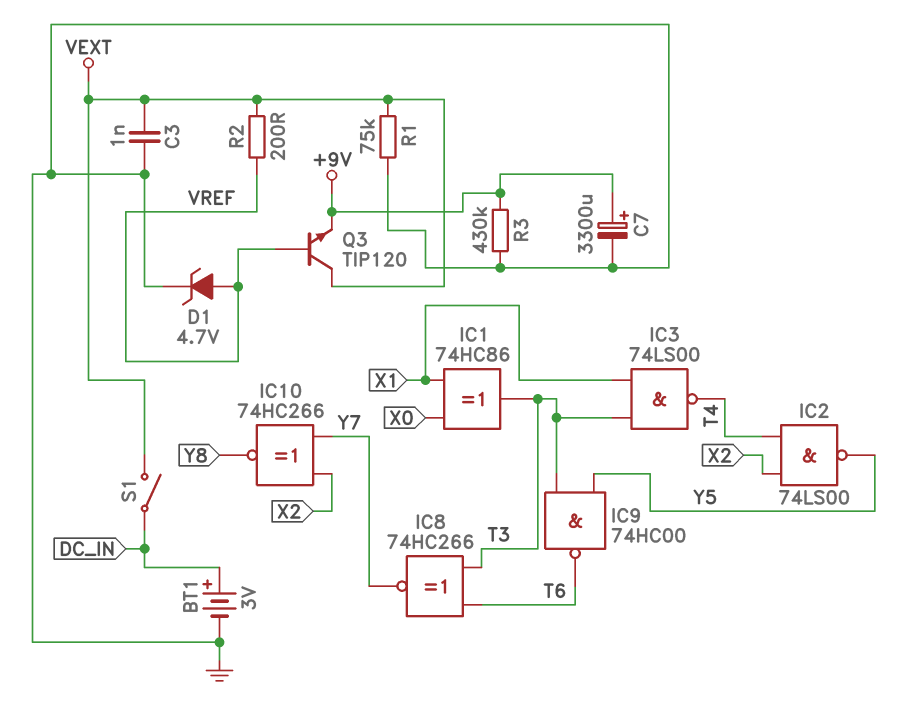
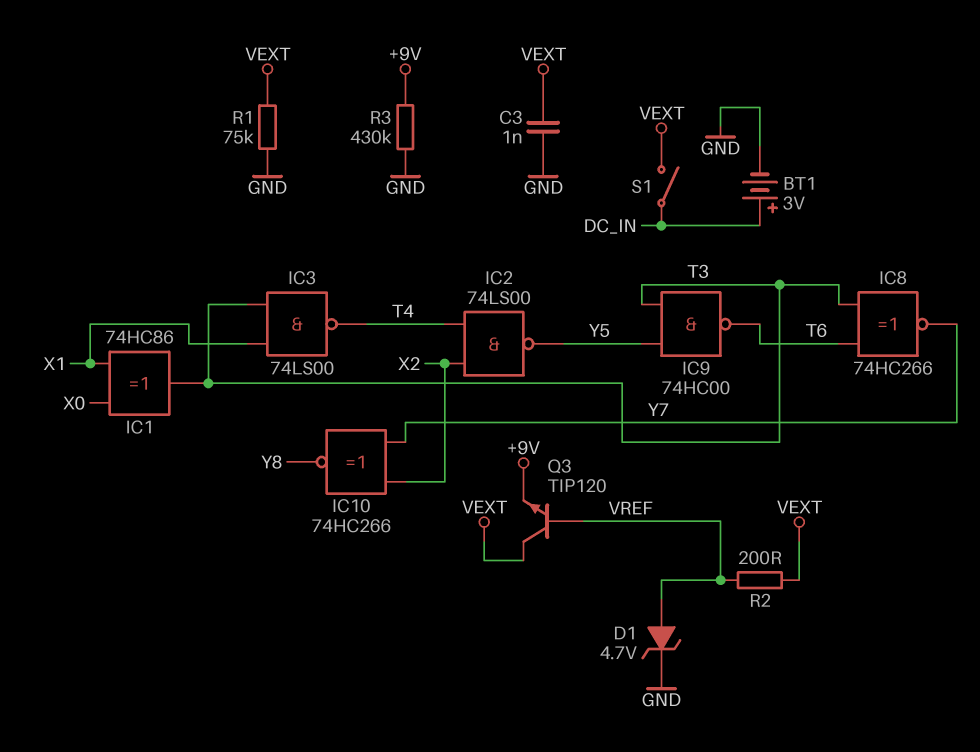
C7: 3300uF (plus +9V, minus GND) -> none

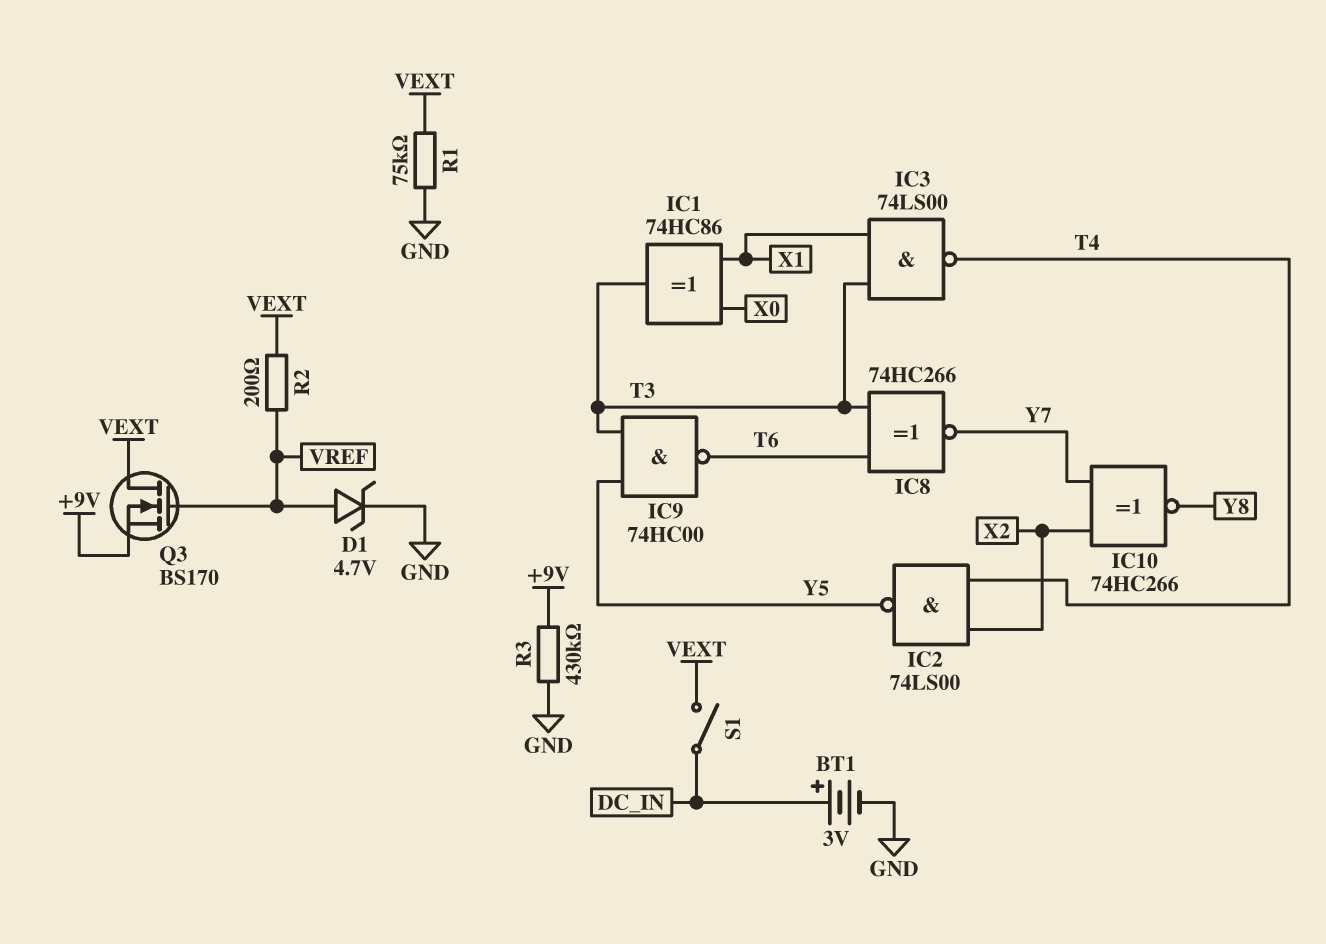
C3: 1nF (GND, VEXT) -> none
Q3: NPN TIP120 (B VREF, C VEXT, E +9V) -> NMOS BS170 (G VREF, D VEXT, S +9V)

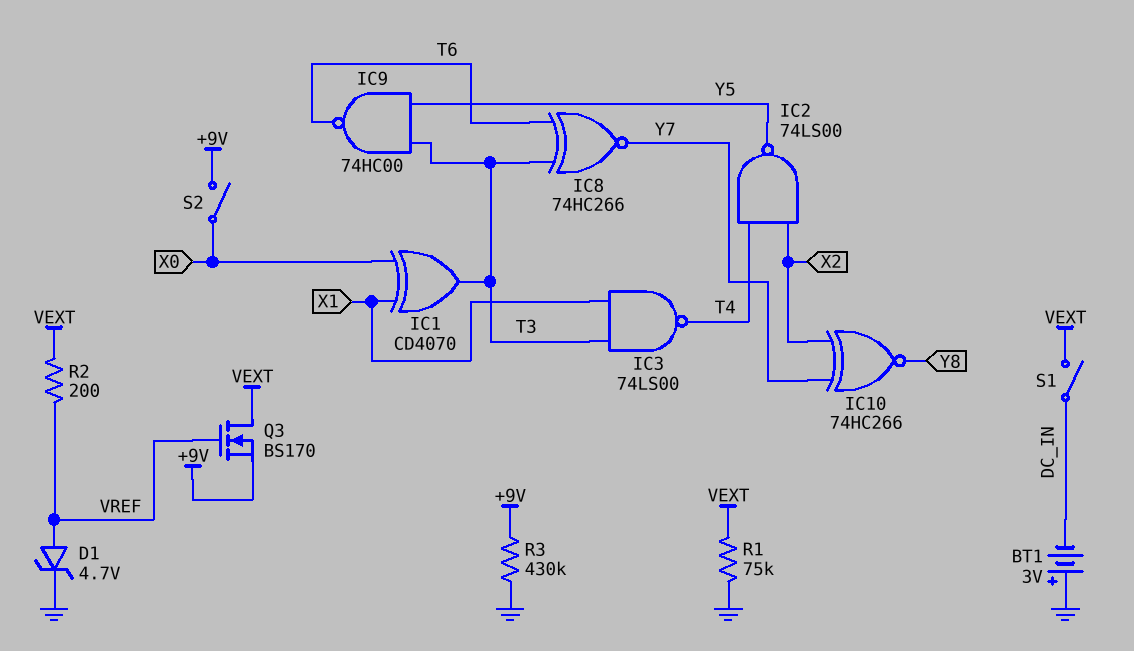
BT1: 3V (plus DC_IN, minus GND) -> 3V (plus GND, minus DC_IN)
IC1: XOR 74HC86 (in X0, in X1, out T3) -> XOR CD4070 (in X0, in X1, out T3)
S2: none -> switch (+9V, X0)

